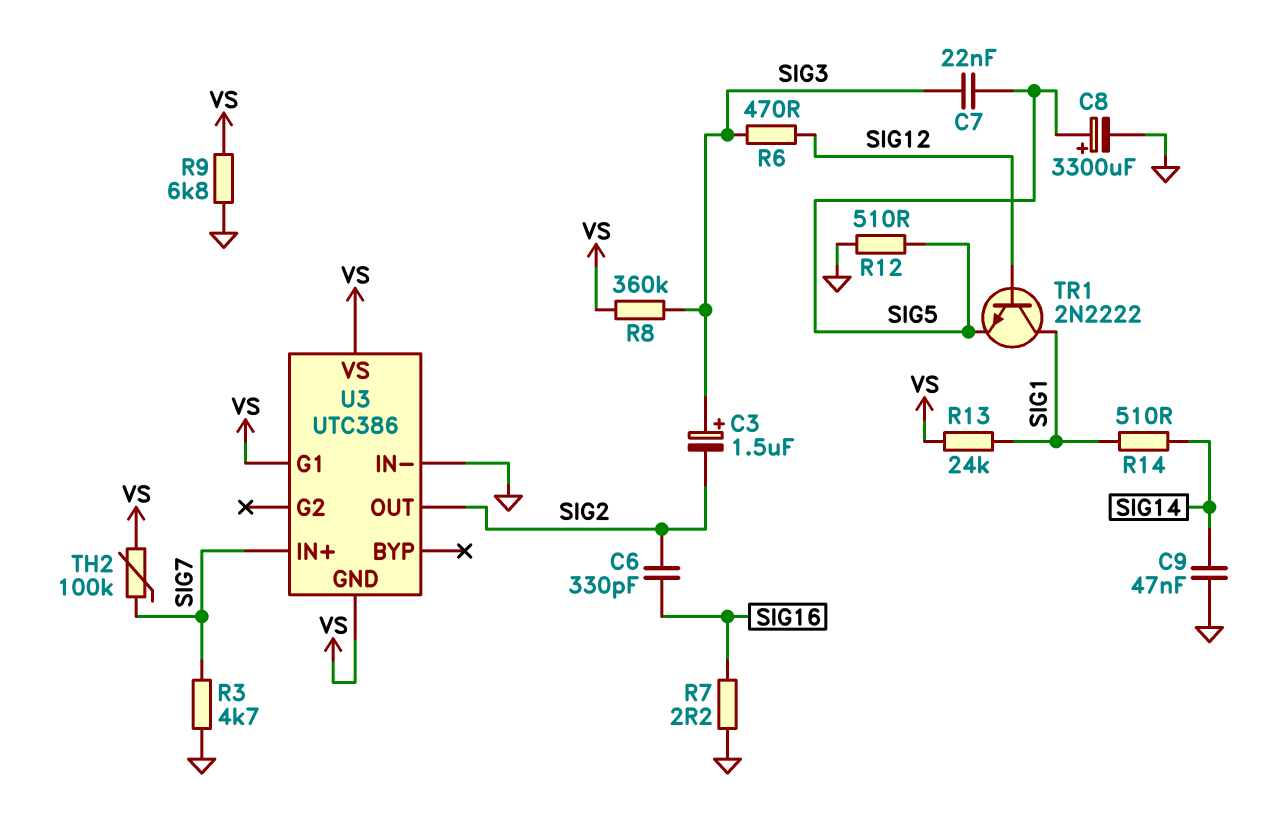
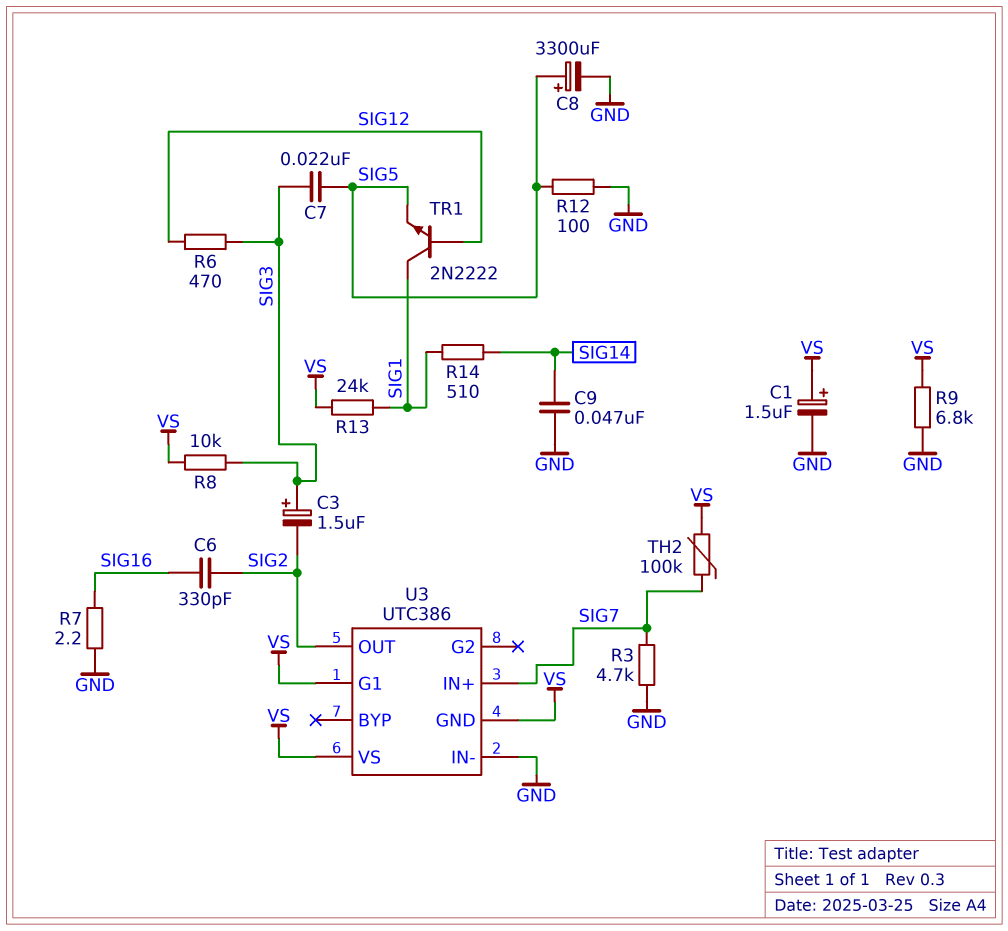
C1: none -> 1.5uF (plus VS, minus GND)
R8: 360k (SIG3, VS) -> 10k (SIG3, VS)
R12: 510 (GND, SIG5) -> 100 (GND, SIG5)

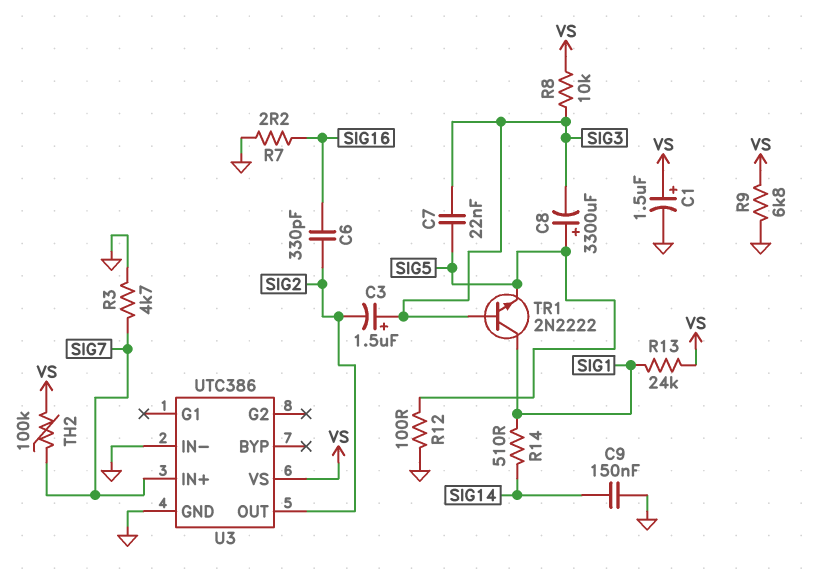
C8: 3300uF (plus SIG5, minus GND) -> 3300uF (plus SIG5, minus SIG3)
C9: 47nF (GND, SIG14) -> 150nF (GND, SIG14)
R6: 470 (SIG3, SIG12) -> none
TR1: NPN 2N2222 (B SIG12, C SIG1, E SIG5) -> NPN 2N2222 (B SIG3, C SIG1, E SIG5)
U3 pin G1: VS -> none
U3 pin GND: VS -> GND

